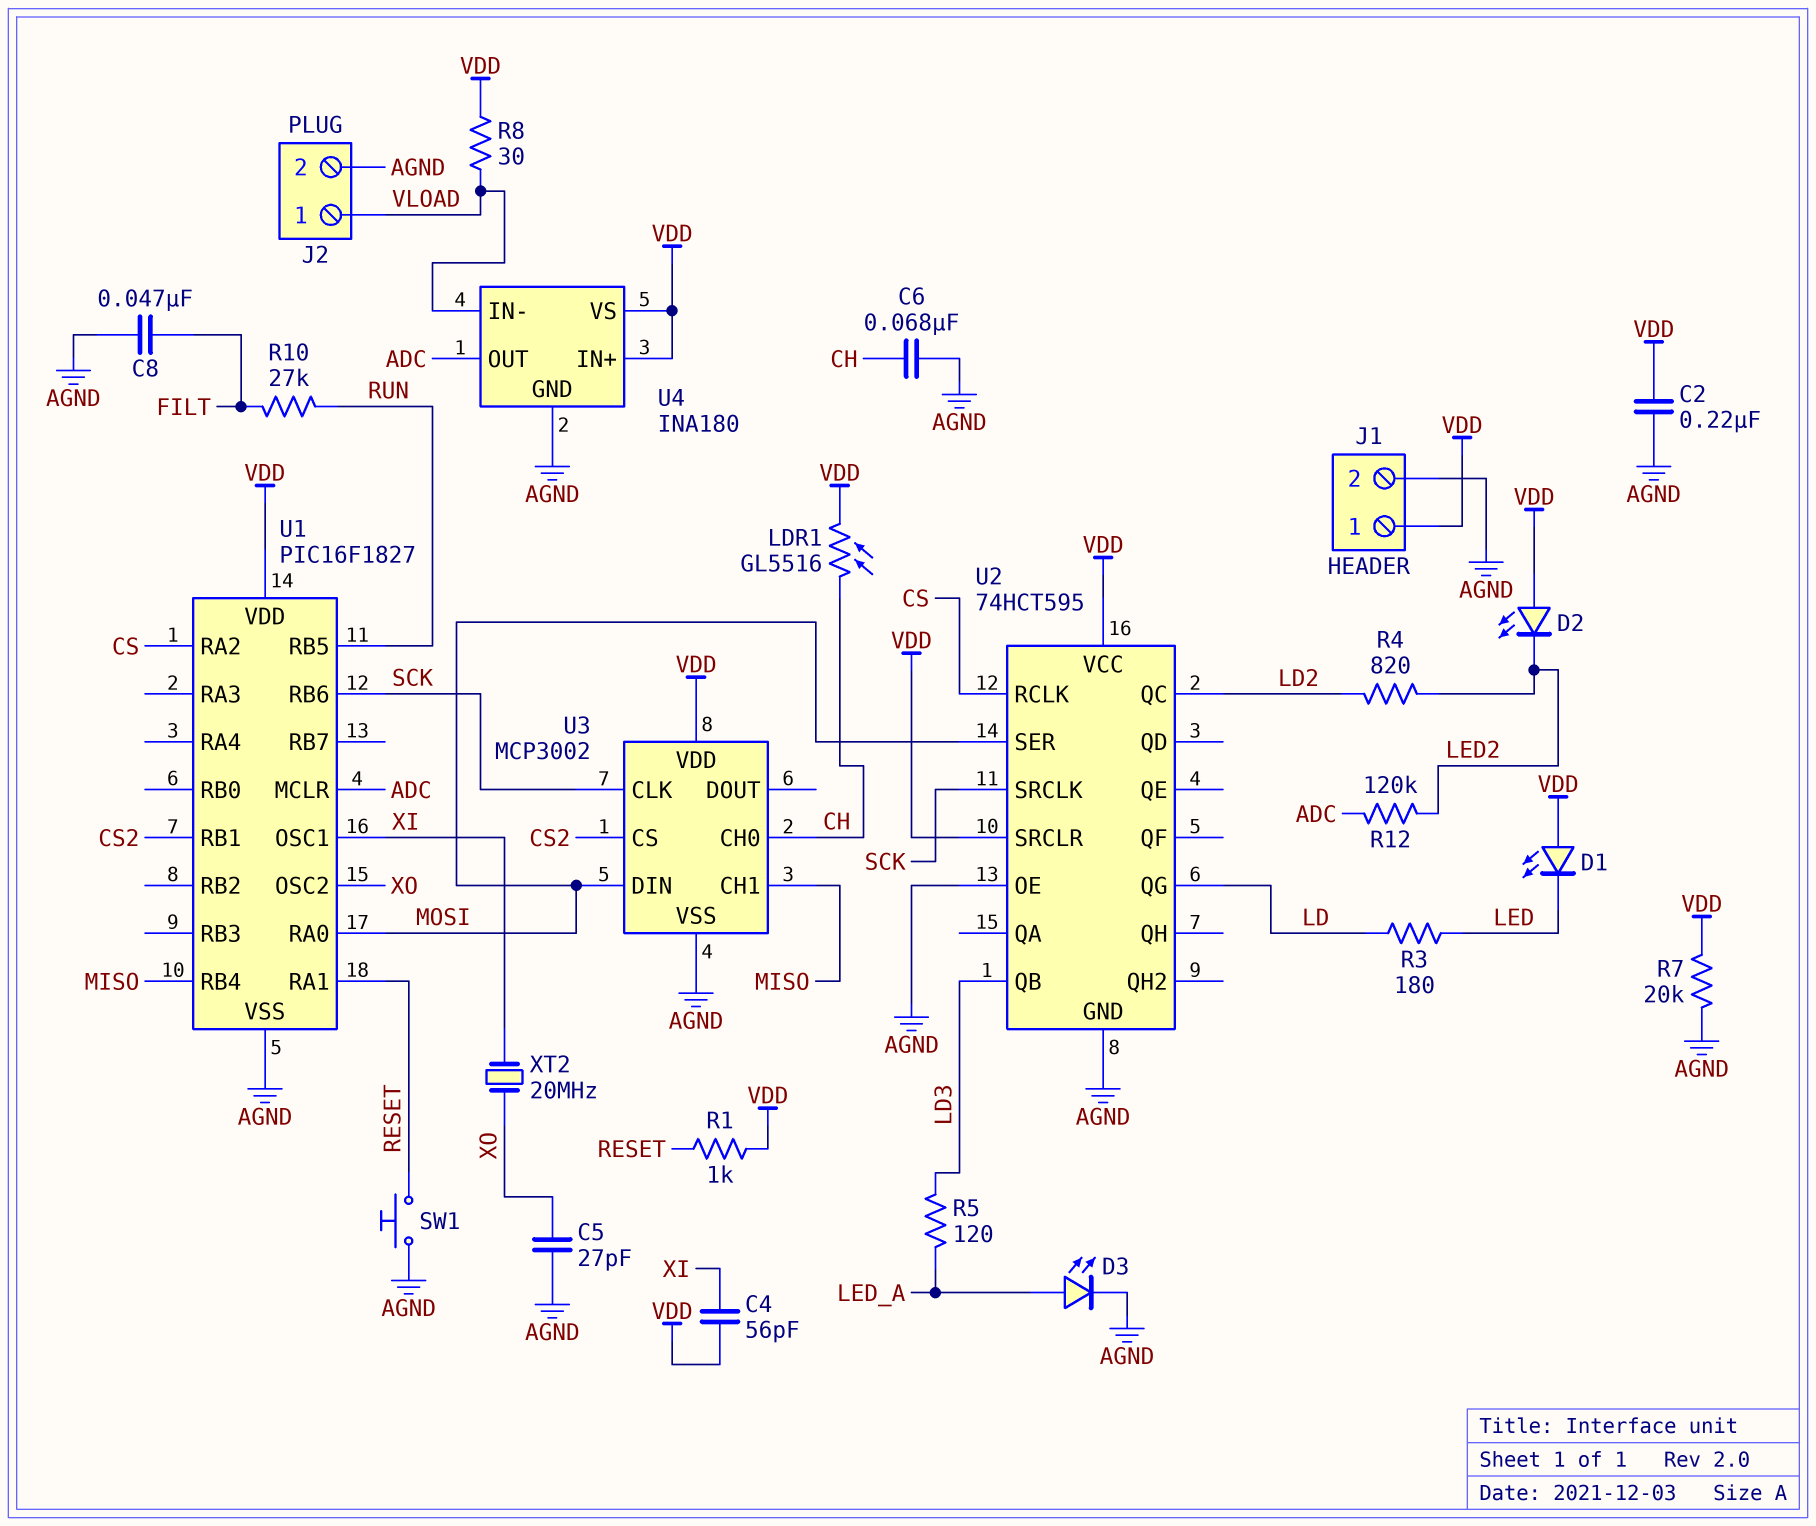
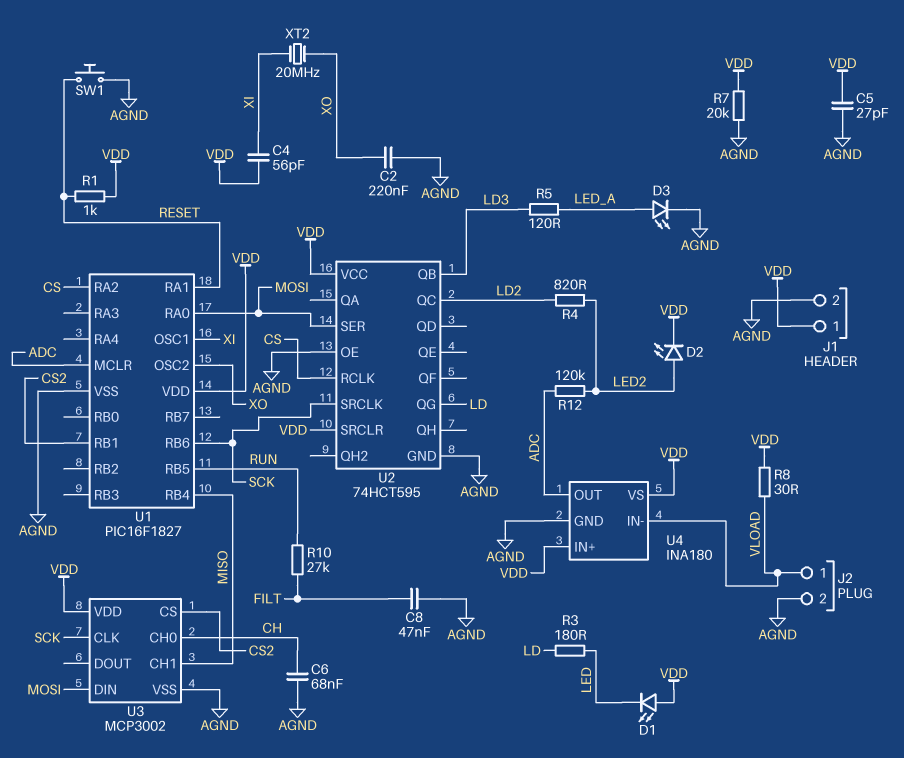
C2: 220nF (AGND, VDD) -> 220nF (AGND, XO)
C5: 27pF (AGND, XO) -> 27pF (AGND, VDD)
D2: LED (A VDD, K LED2) -> LED (A LED2, K VDD)
LDR1: GL5516 (CH, VDD) -> none

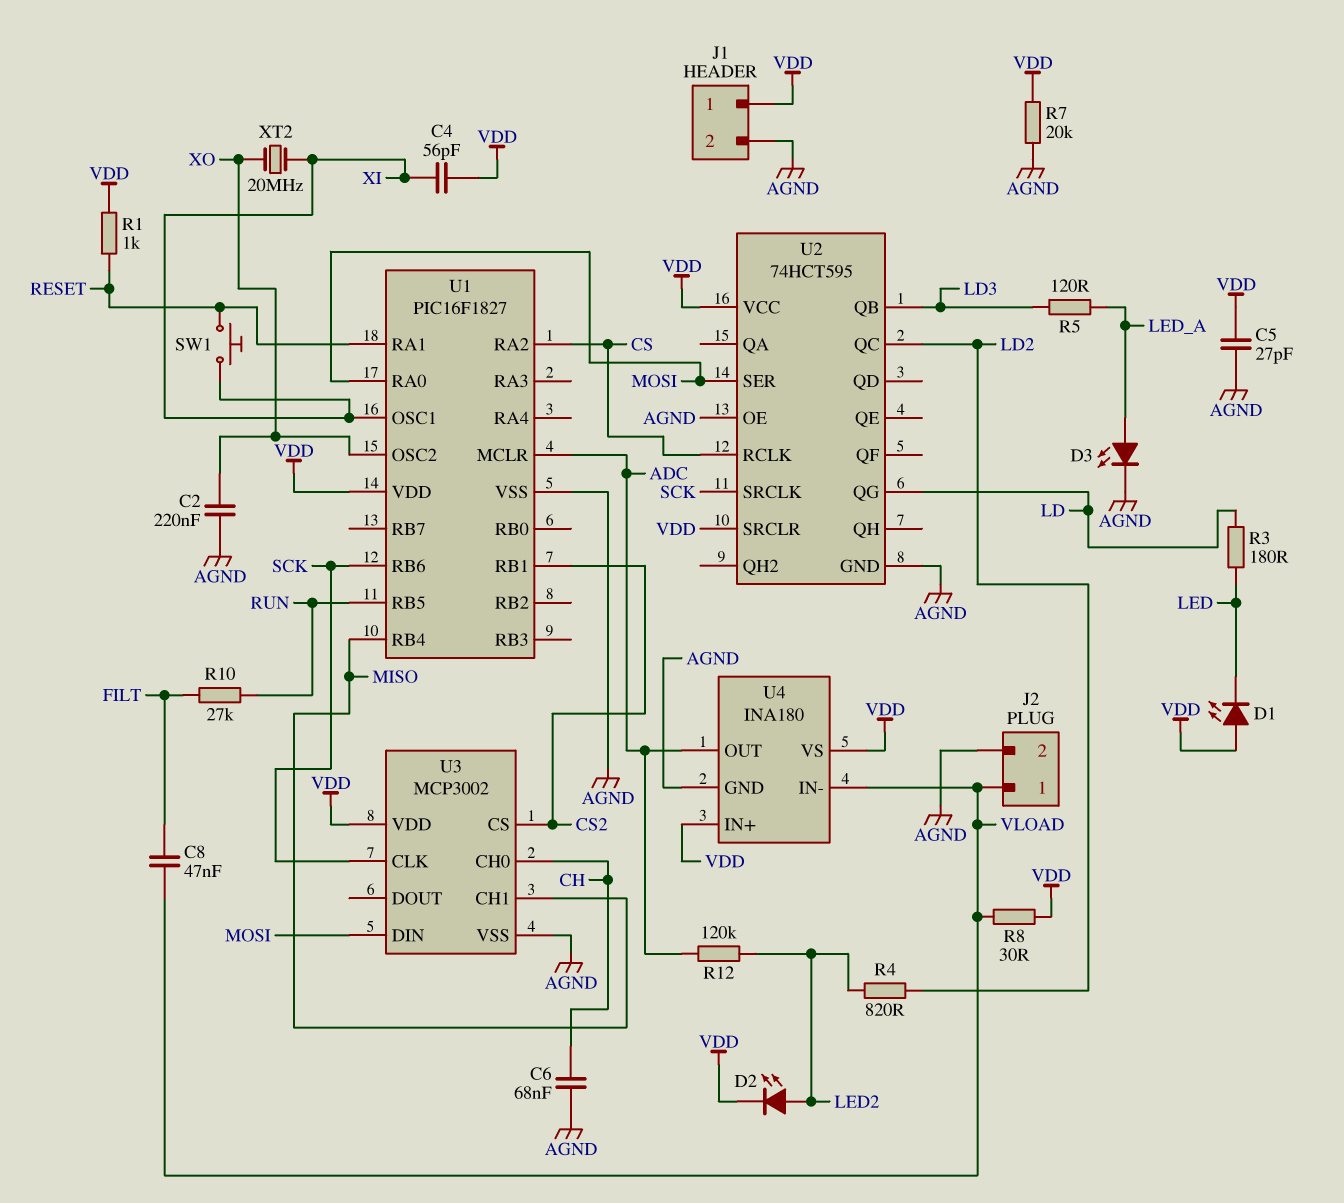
C8: 47nF (AGND, FILT) -> 47nF (FILT, VLOAD)
SW1: button (AGND, RESET) -> button (RESET, XI)

